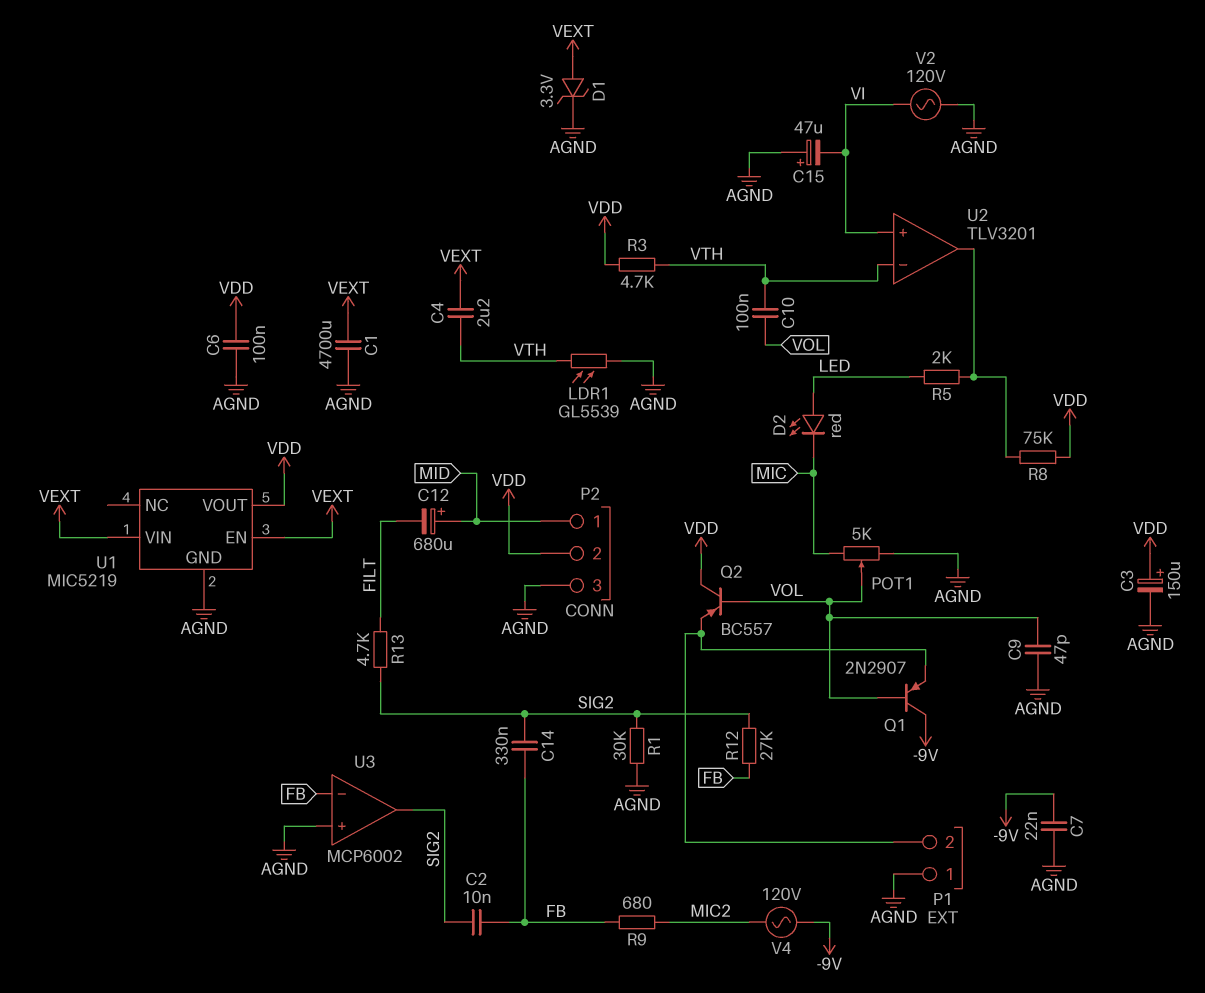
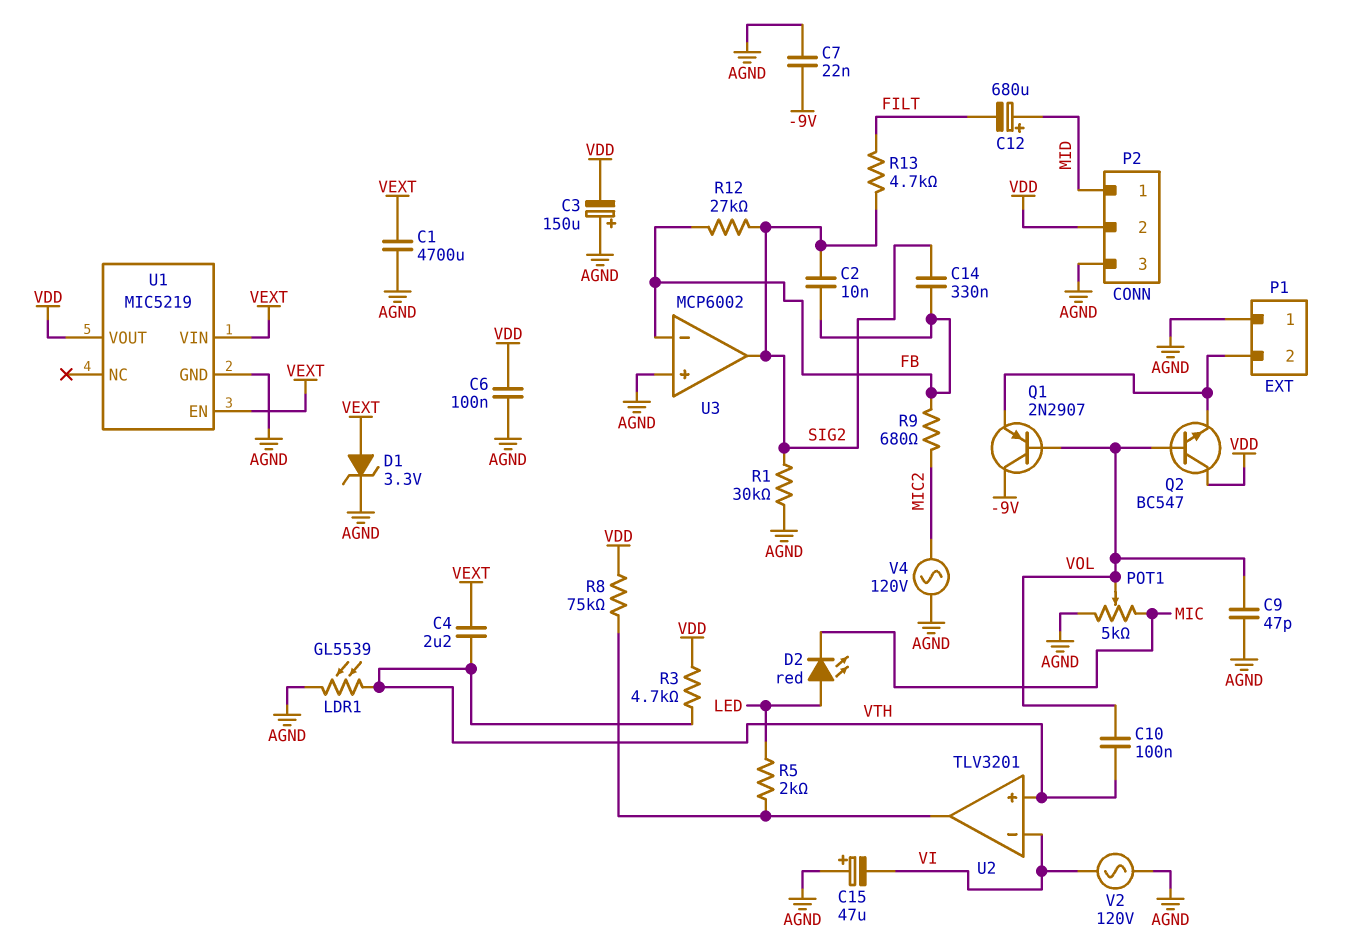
C3: 150uF (plus VDD, minus AGND) -> 150uF (plus AGND, minus VDD)
Q2: PNP BC557 (B VOL, C VDD, E P1/2) -> NPN BC547 (B VOL, C VDD, E P1/2)
U2 pin in+: VI -> VTH
U2 pin in-: VTH -> VI
V4: AC 120V (-9V, MIC2) -> AC 120V (AGND, MIC2)

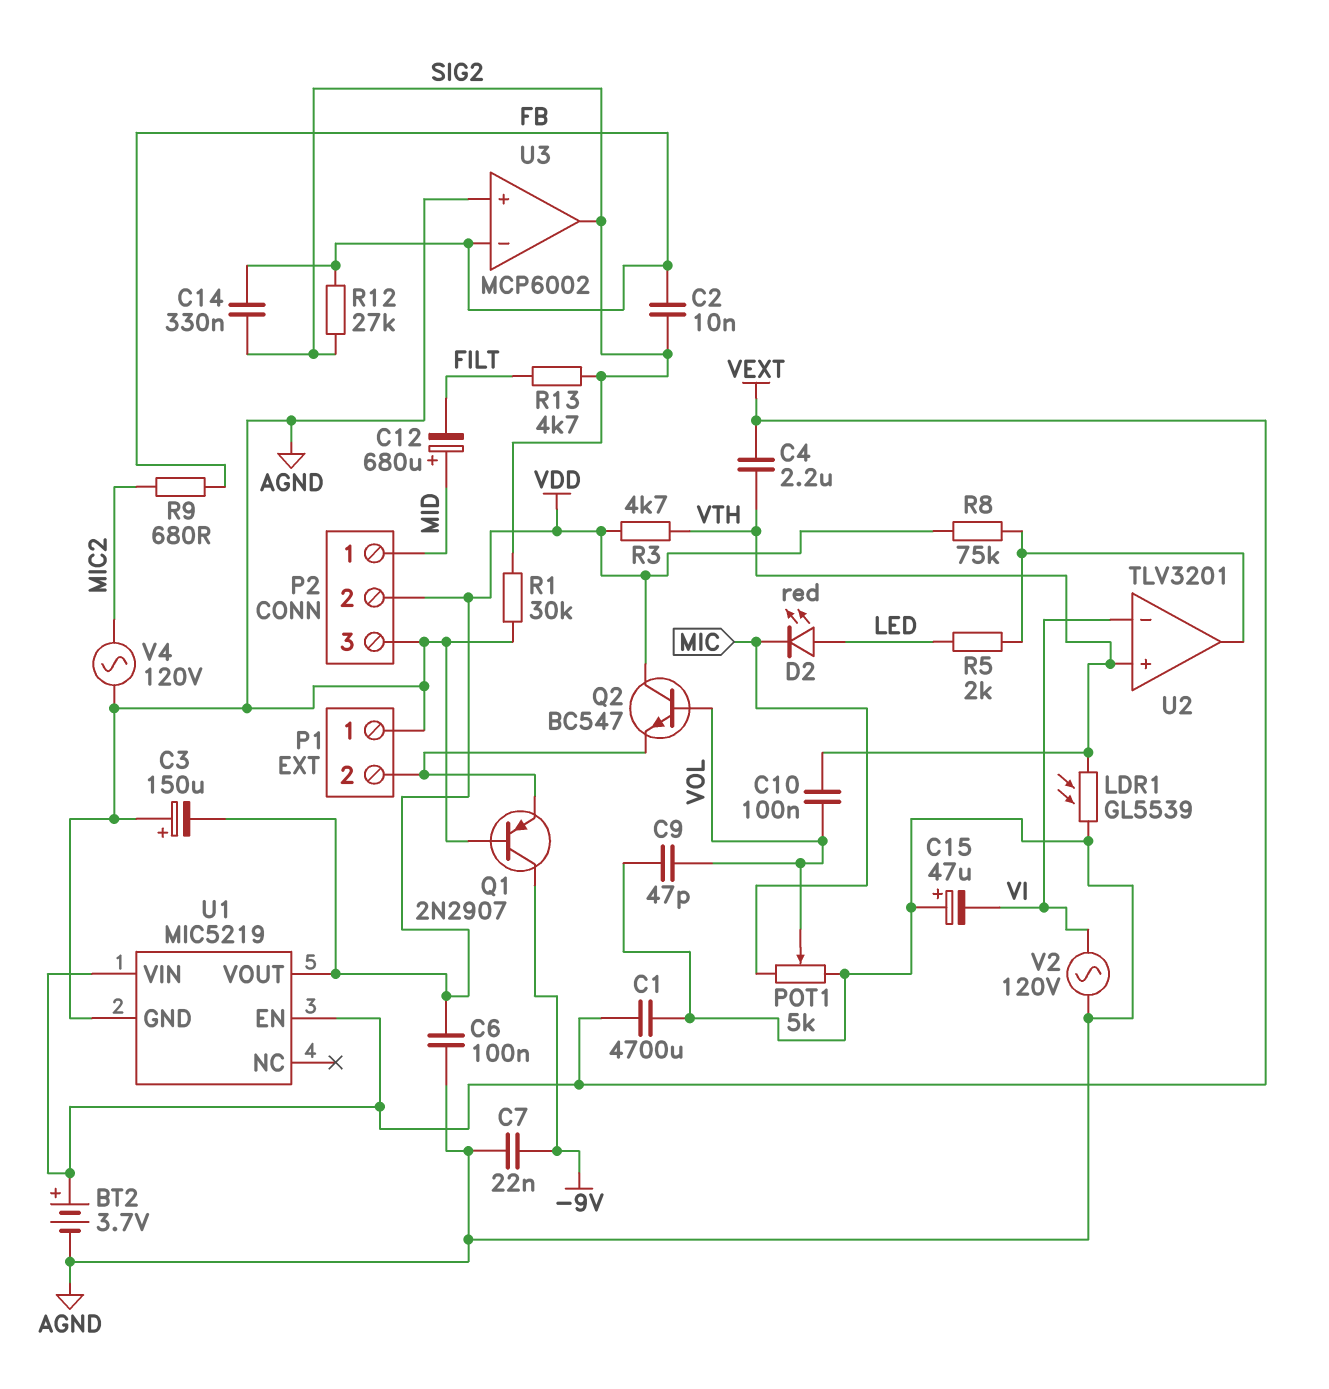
BT2: none -> 3.7V (plus VEXT, minus AGND)
D1: zener 3.3V (A VEXT, K AGND) -> none
Q1: PNP 2N2907 (B VOL, C -9V, E P1/2) -> PNP 2N2907 (B AGND, C -9V, E P1/2)

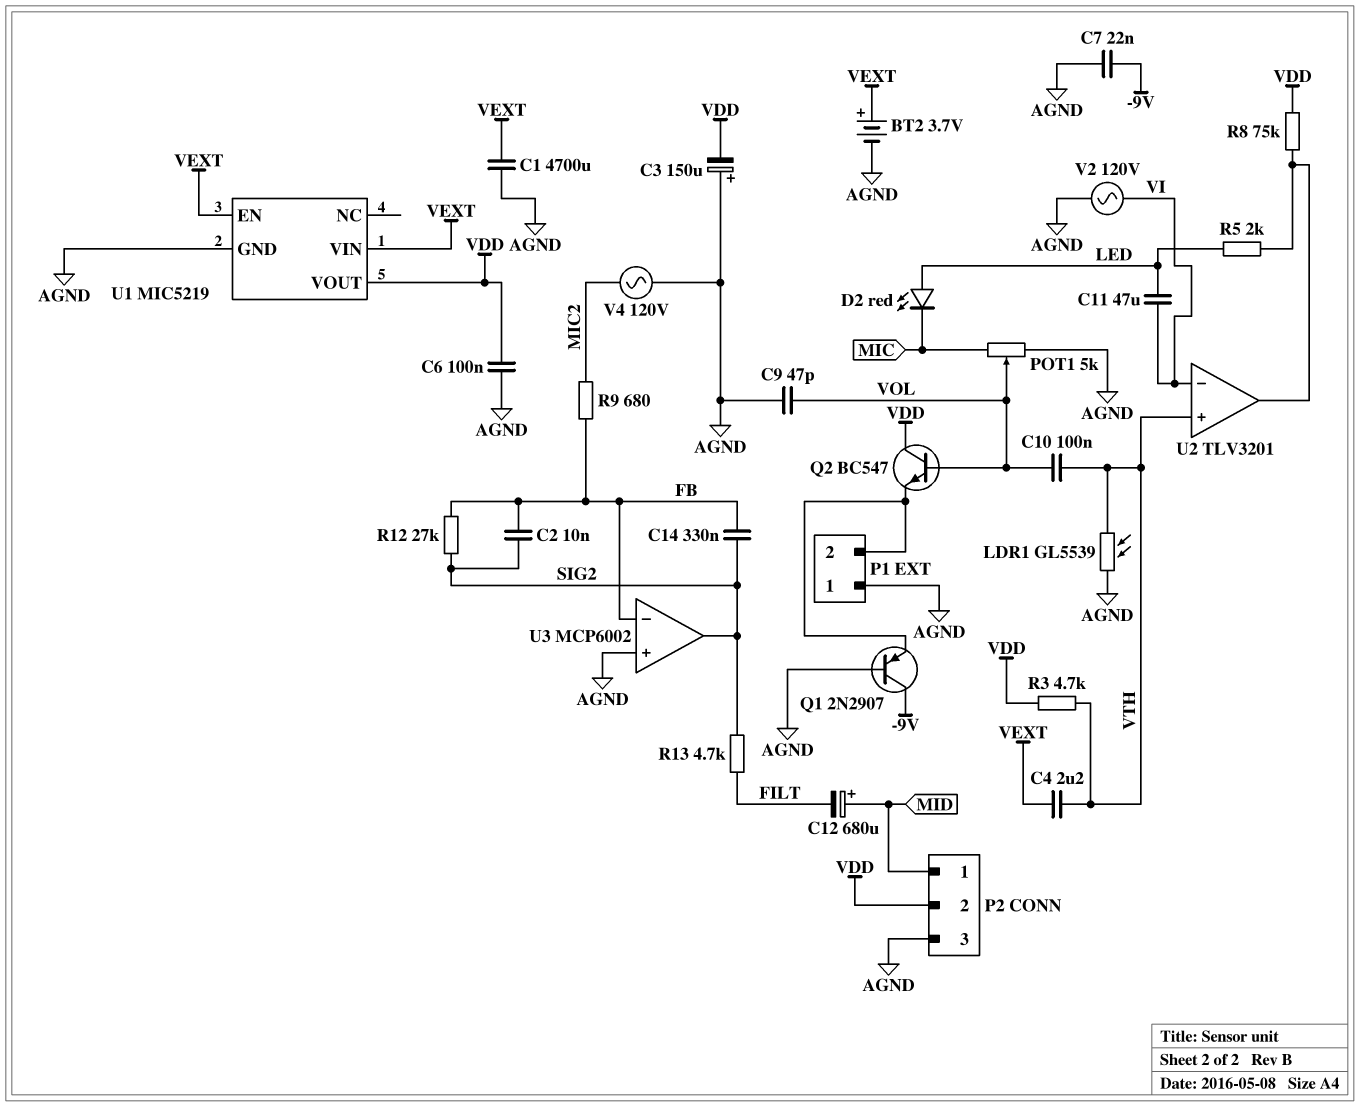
C11: none -> 47uF (LED, VI)
C15: 47uF (plus AGND, minus VI) -> none
R1: 30k (AGND, SIG2) -> none

